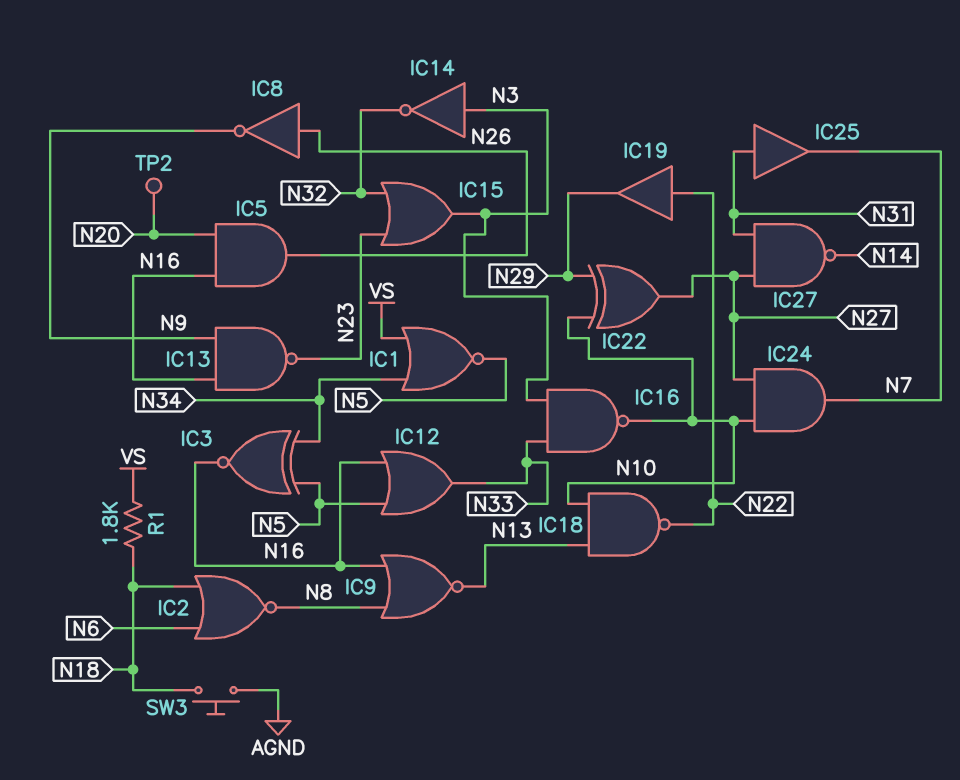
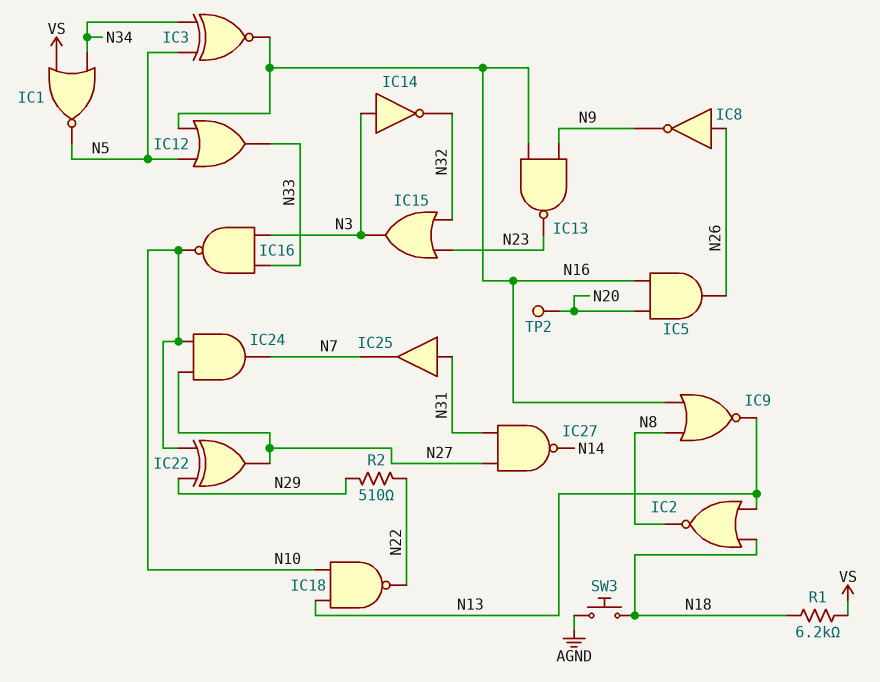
IC2: NOR (in N6, in N18, out N8) -> NOR (in N13, in N18, out N8)
IC19: buffer (in N22, out N29) -> none
R1: 1.8k (N18, VS) -> 6.2k (N18, VS)
R2: none -> 510 (N22, N29)

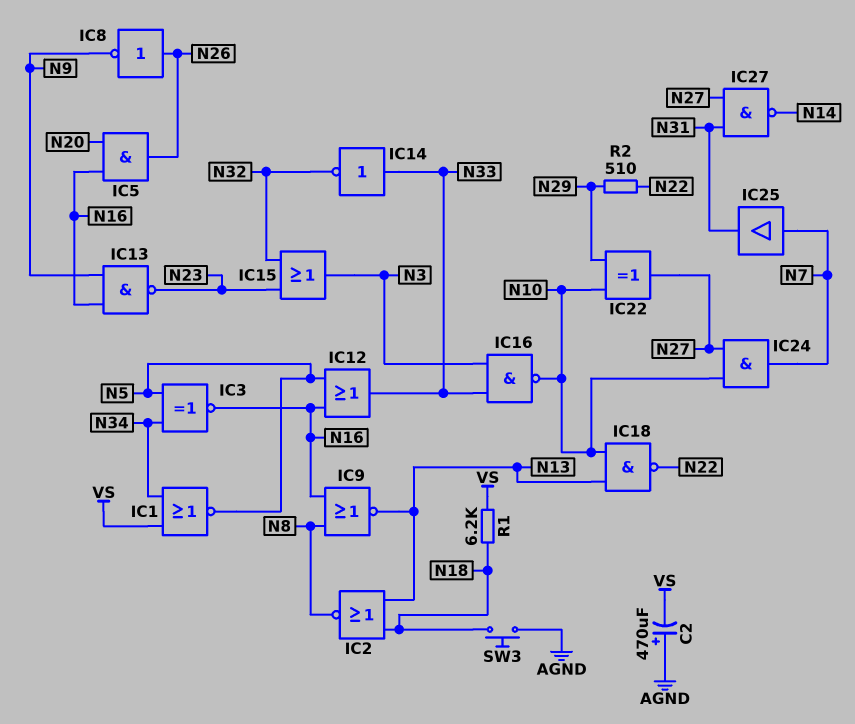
C2: none -> 470uF (plus AGND, minus VS)
IC14: NOT (in N3, out N32) -> NOT (in N33, out N32)
IC25: buffer (in N31, out N7) -> buffer (in N7, out N31)
TP2: test point (N20) -> none

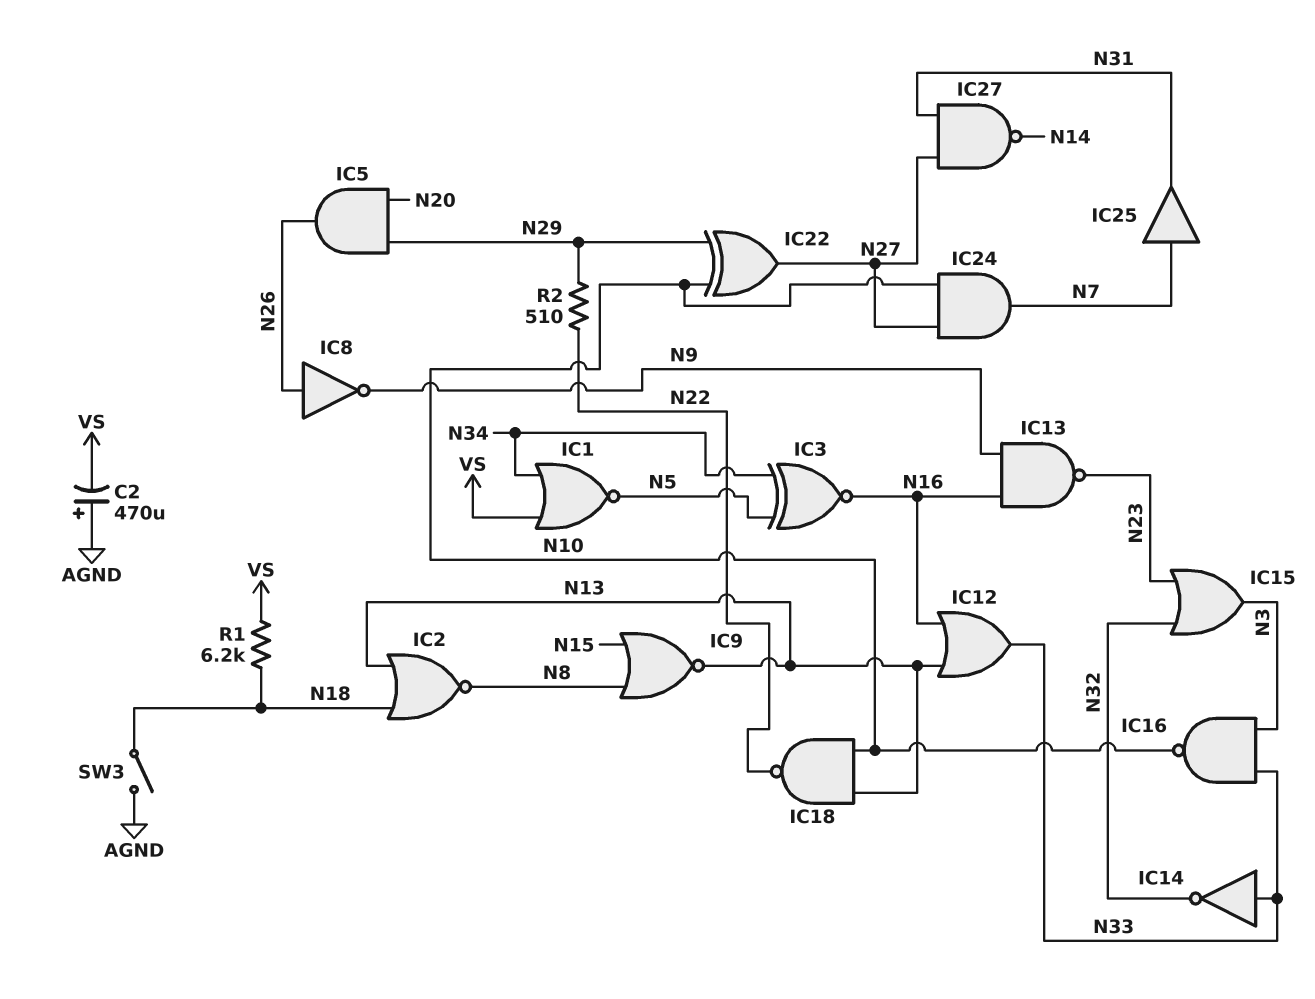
IC5: AND (in N16, in N20, out N26) -> AND (in N20, in N29, out N26)
IC9: NOR (in N8, in N16, out N13) -> NOR (in N8, in N15, out N13)
IC12: OR (in N5, in N16, out N33) -> OR (in N13, in N16, out N33)
SW3: button (AGND, N18) -> switch (AGND, N18)

